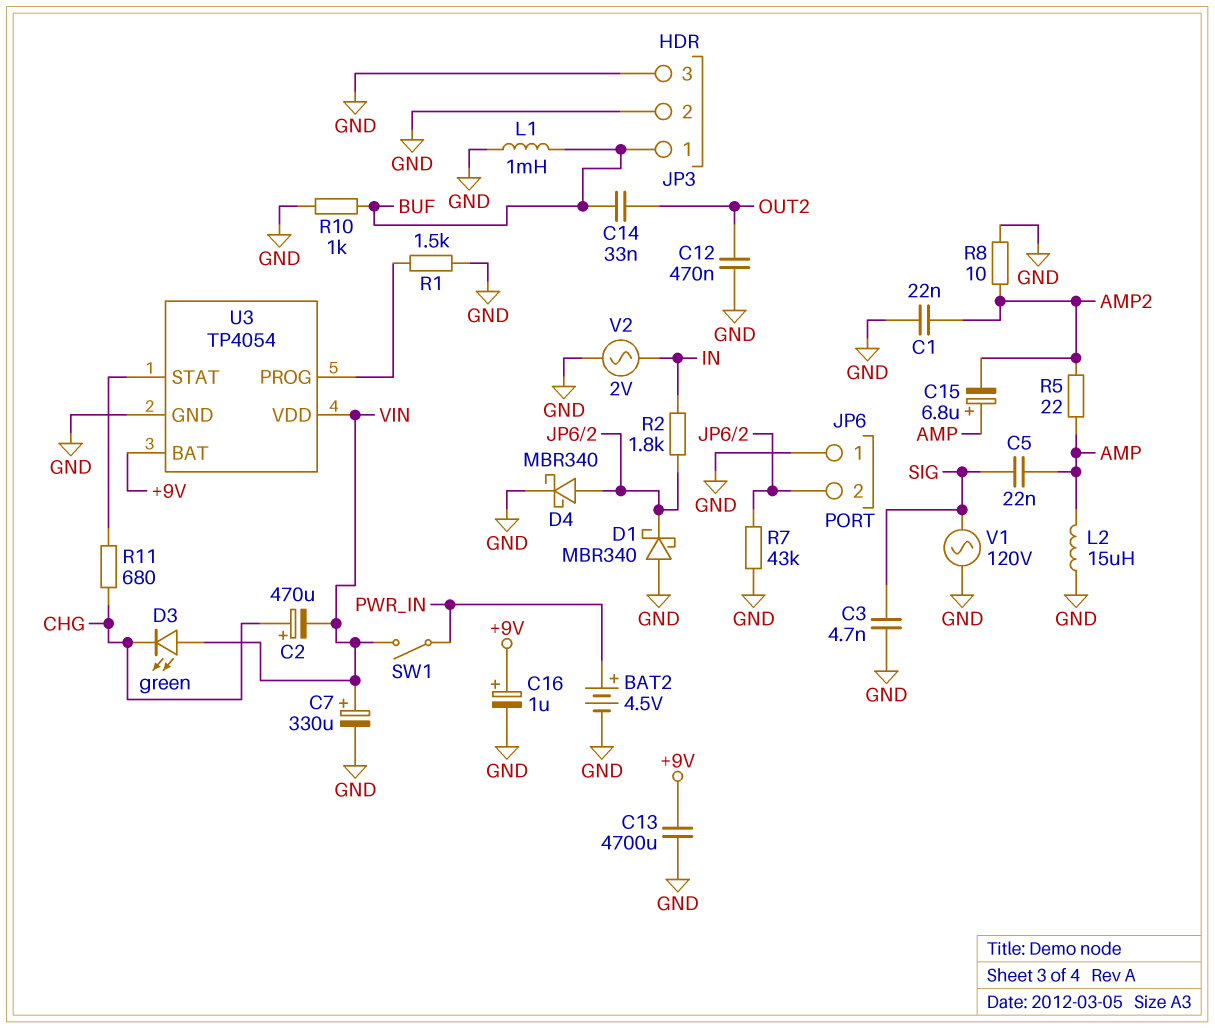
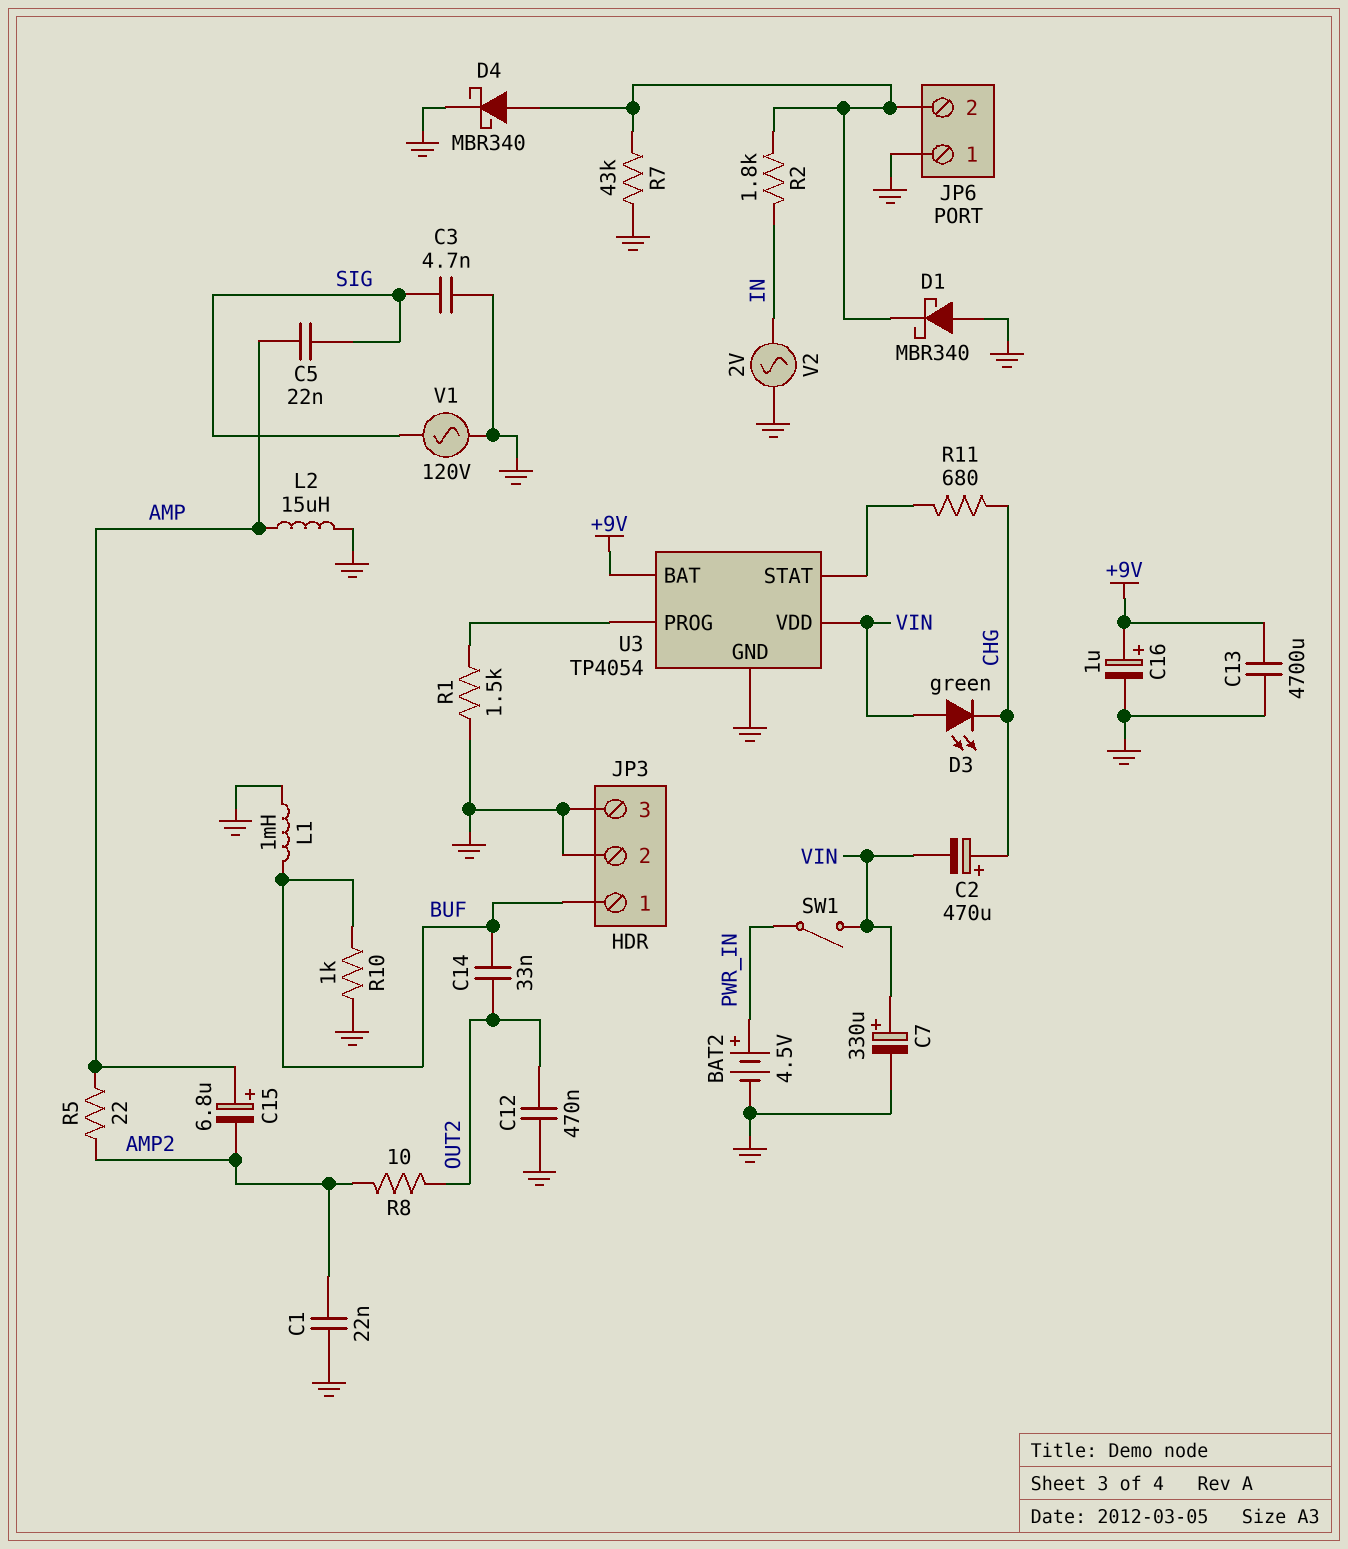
R8: 10 (AMP2, GND) -> 10 (AMP2, OUT2)

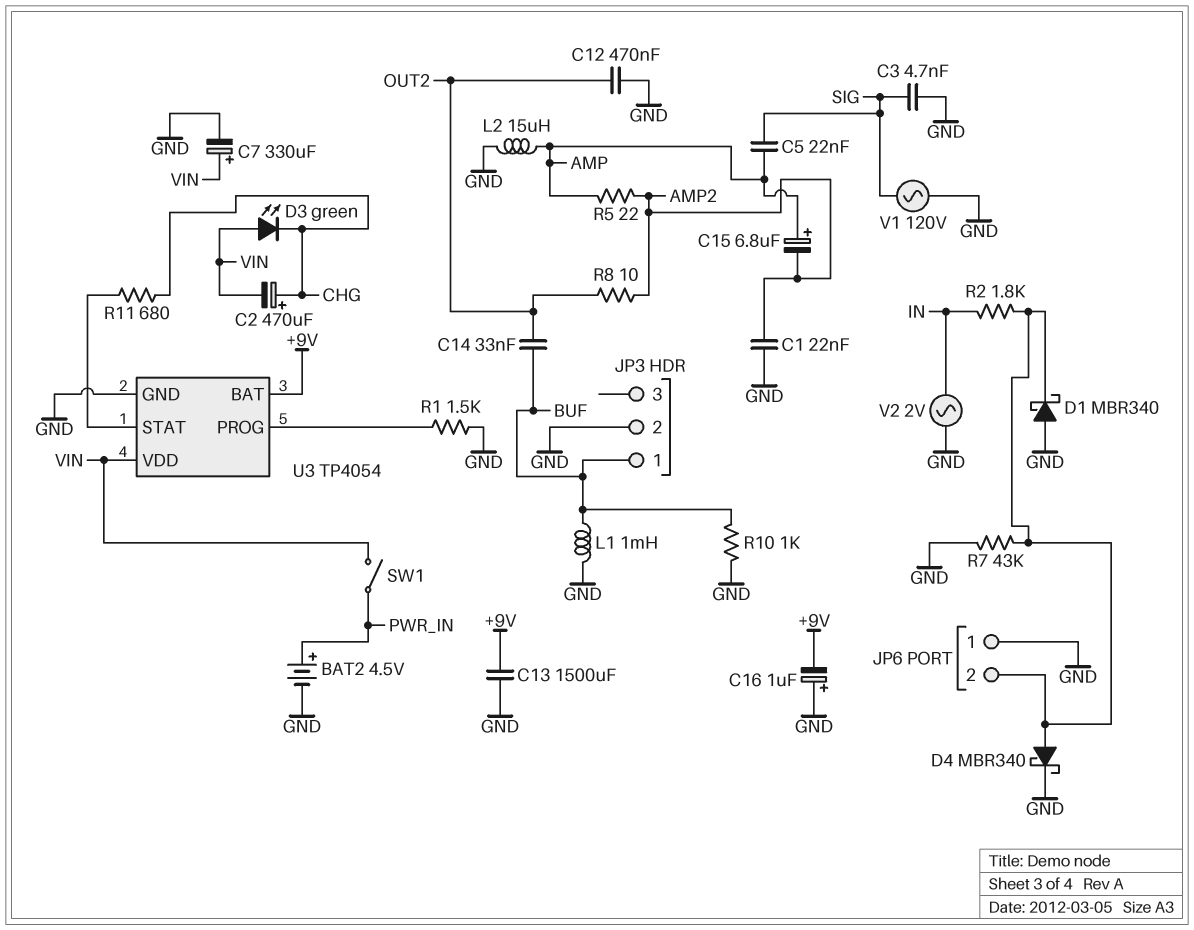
C13: 4700uF (+9V, GND) -> 1500uF (+9V, GND)
C16: 1uF (plus +9V, minus GND) -> 1uF (plus GND, minus +9V)
JP3 pin 3: GND -> none

